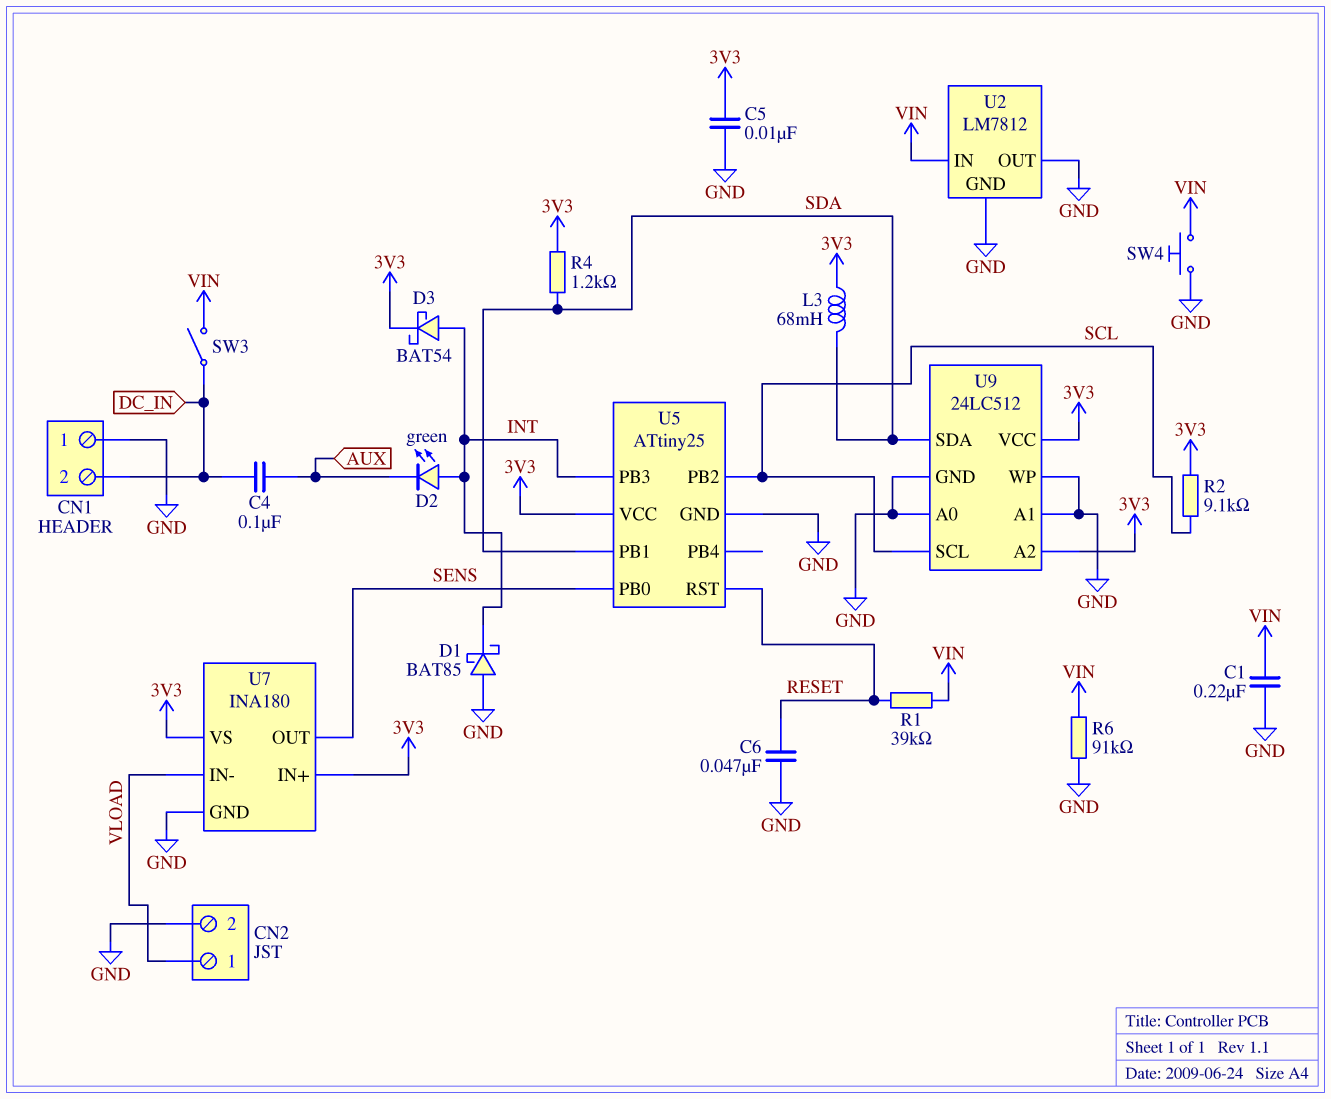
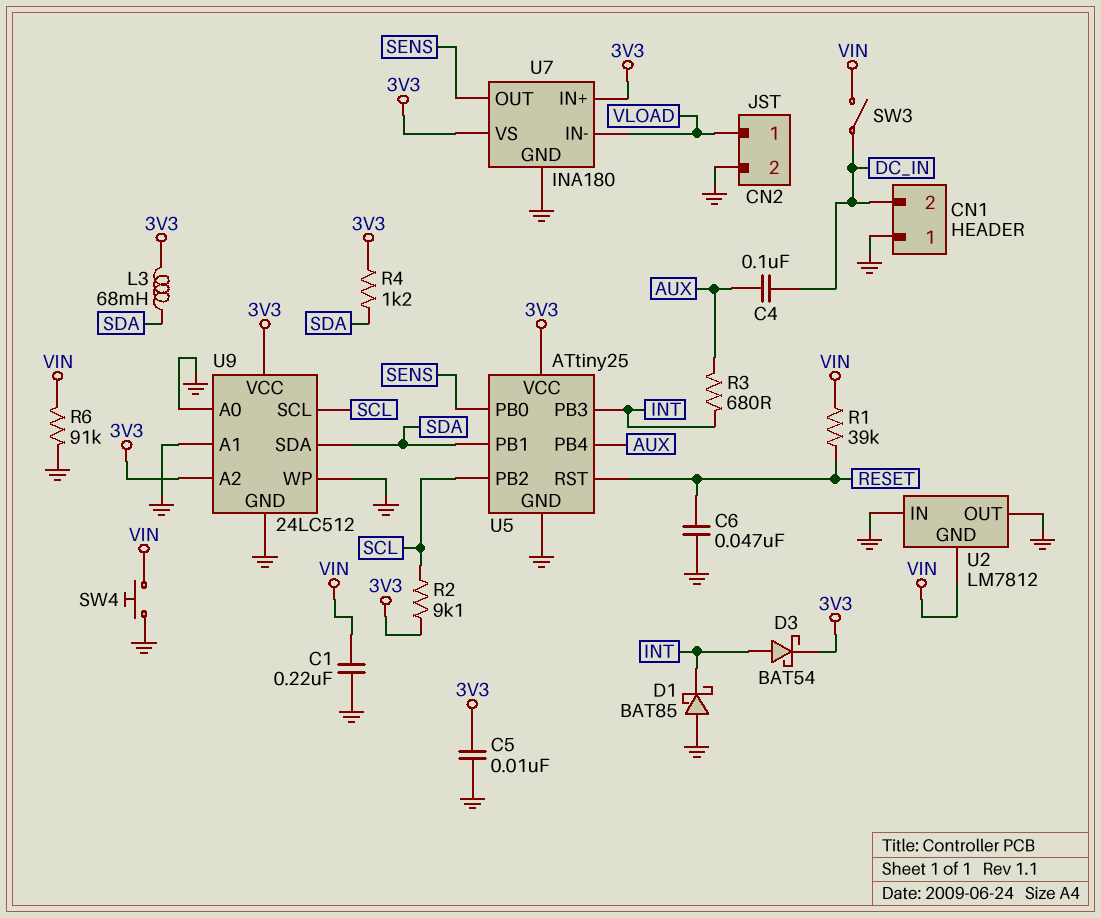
D2: LED green (A INT, K AUX) -> none
R3: none -> 680 (AUX, INT)
U2 pin GND: GND -> VIN
U2 pin IN: VIN -> GND
U5 pin PB4: none -> AUX

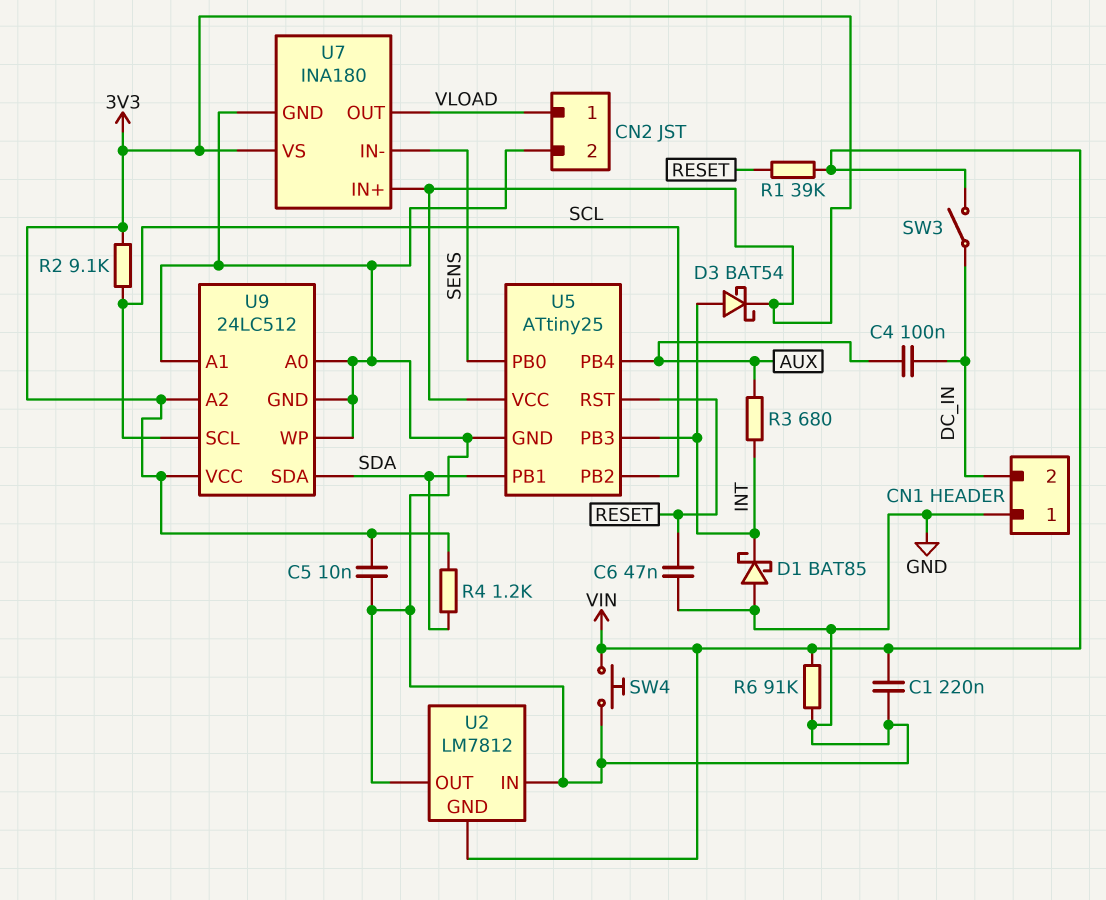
L3: 68mH (3V3, SDA) -> none
U7 pin IN-: VLOAD -> SENS
U7 pin OUT: SENS -> VLOAD

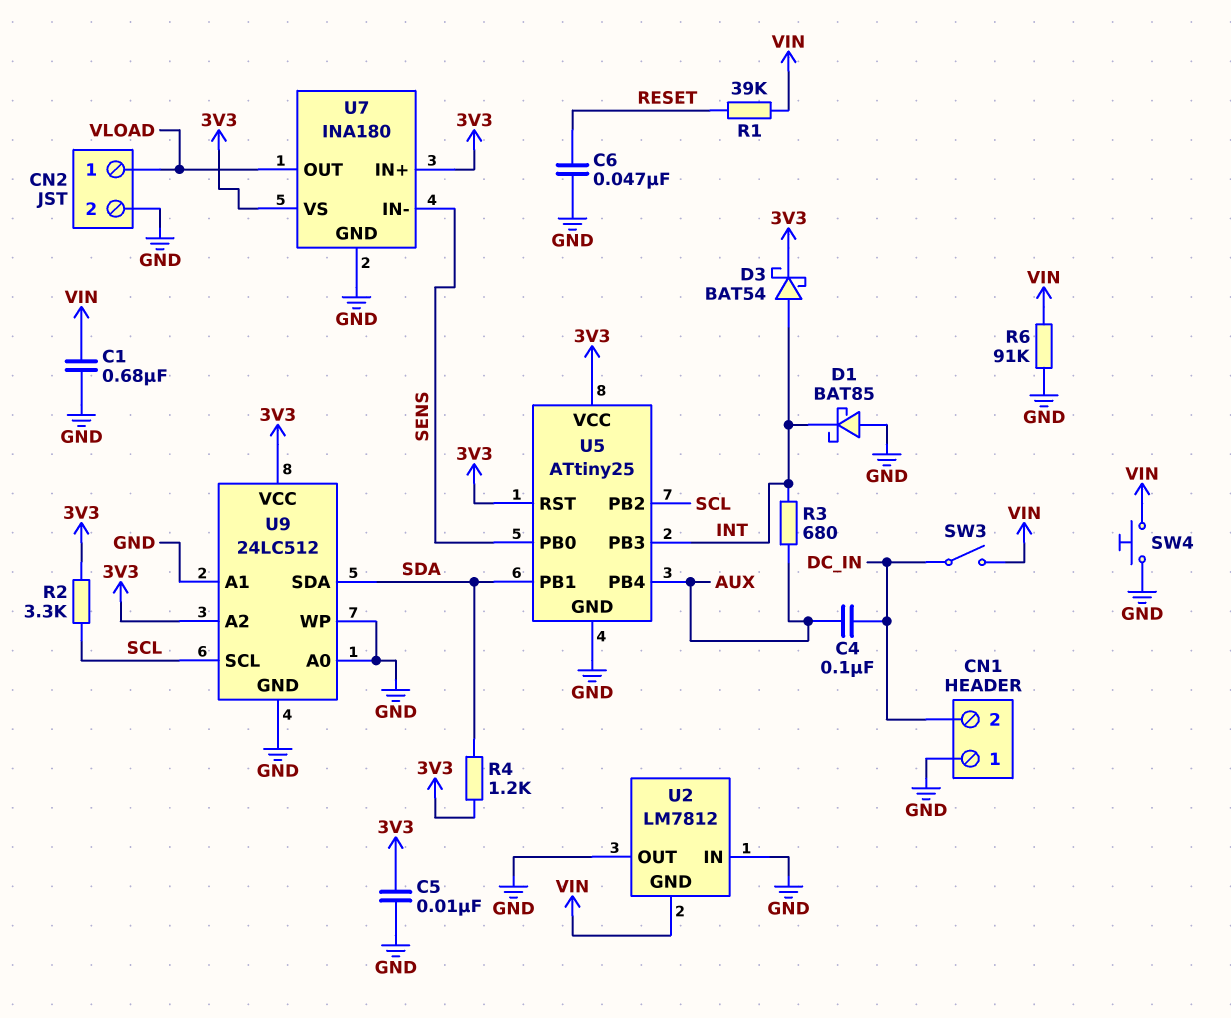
C1: 220nF (GND, VIN) -> 680nF (GND, VIN)
R2: 9.1k (3V3, SCL) -> 3.3k (3V3, SCL)
U5 pin RST: RESET -> 3V3

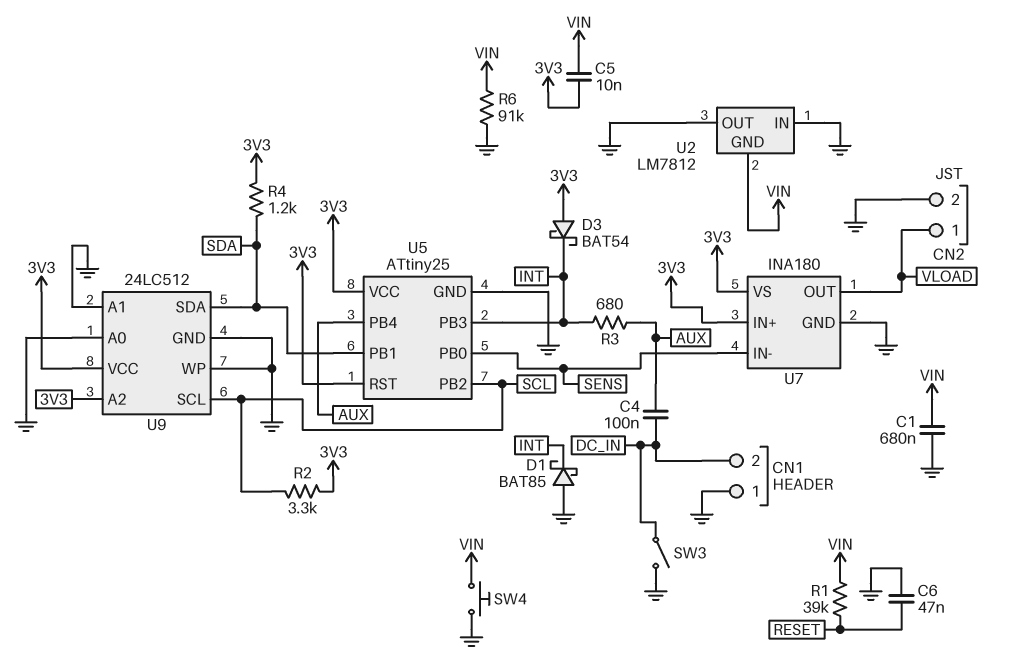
C5: 10nF (3V3, GND) -> 10nF (3V3, VIN)
D3: schottky BAT54 (A INT, K 3V3) -> schottky BAT54 (A 3V3, K INT)
SW3: switch (DC_IN, VIN) -> switch (DC_IN, GND)

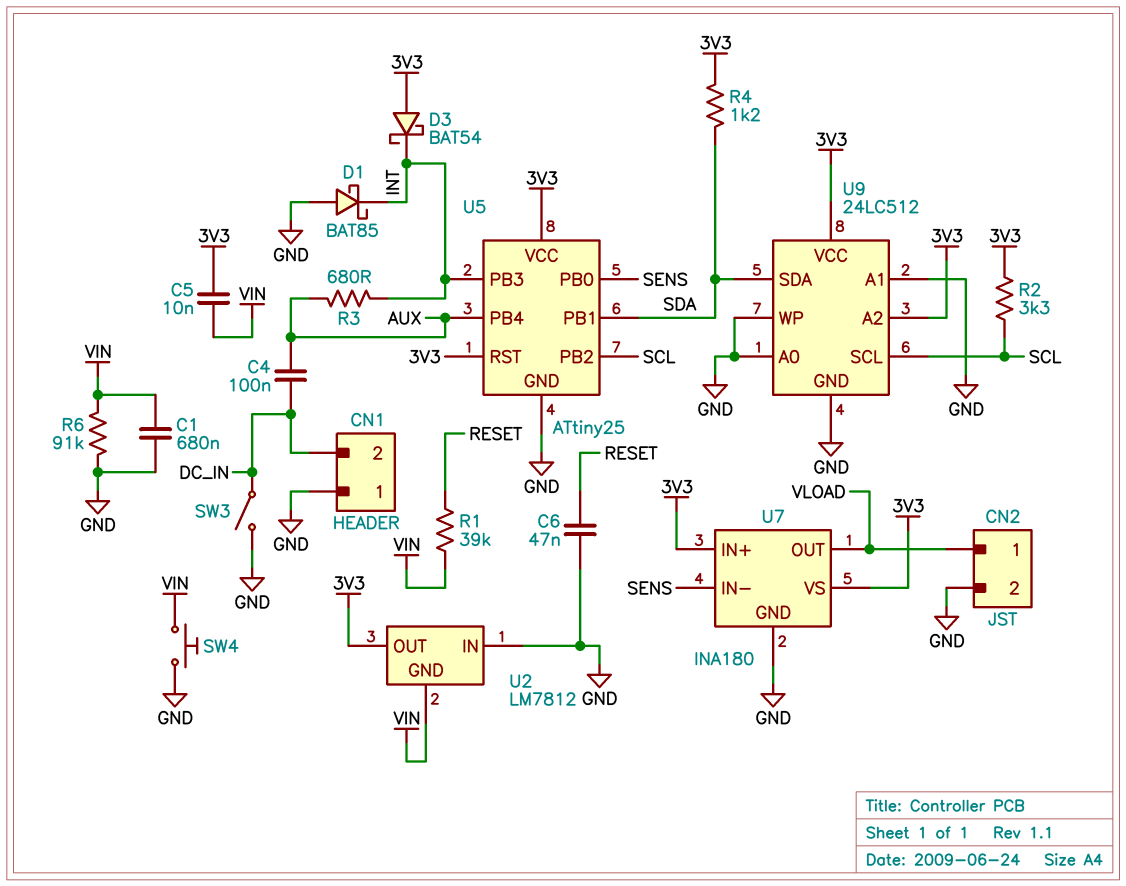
U2 pin OUT: GND -> 3V3

